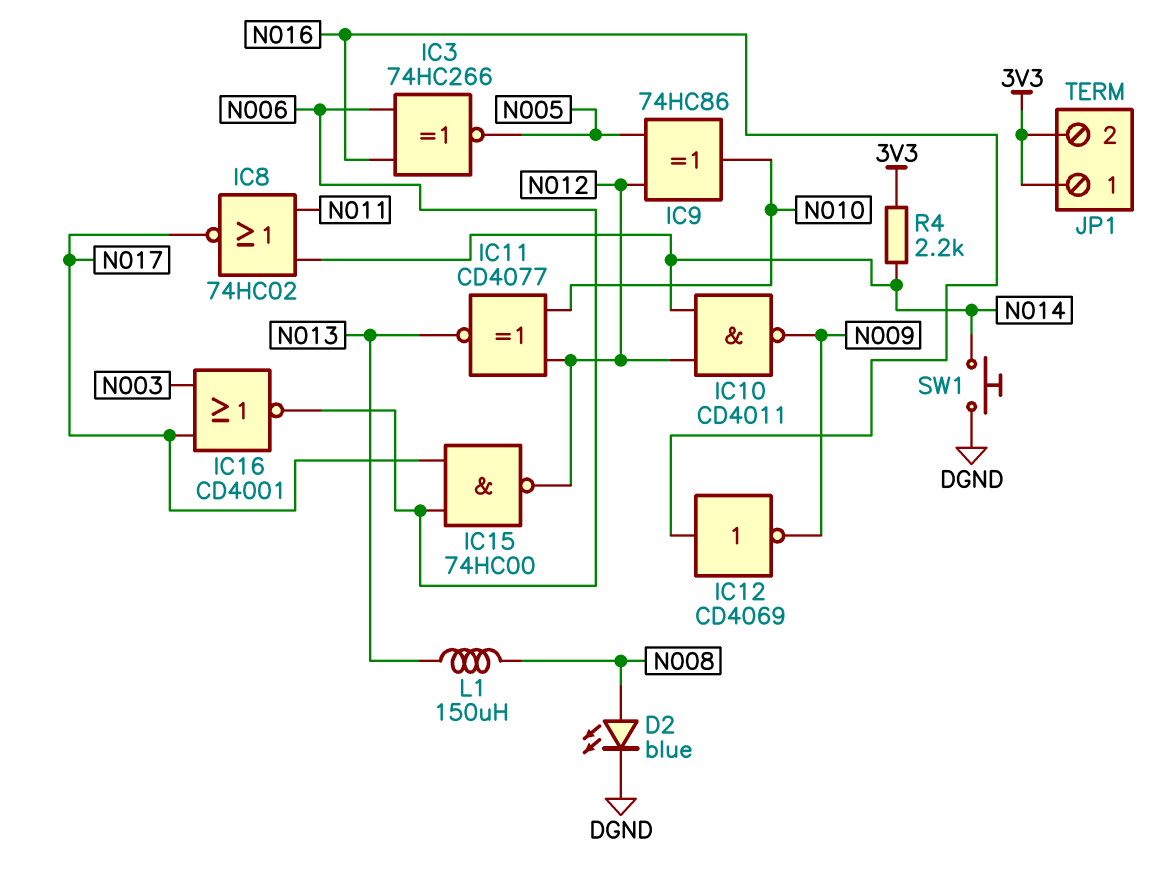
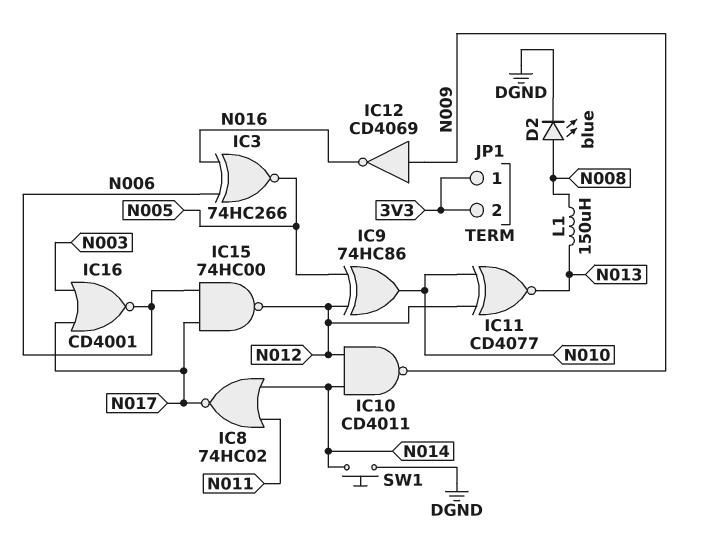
IC12: NOT CD4069 (in N016, out N009) -> NOT CD4069 (in N009, out N016)
R4: 2.2k (3V3, N014) -> none

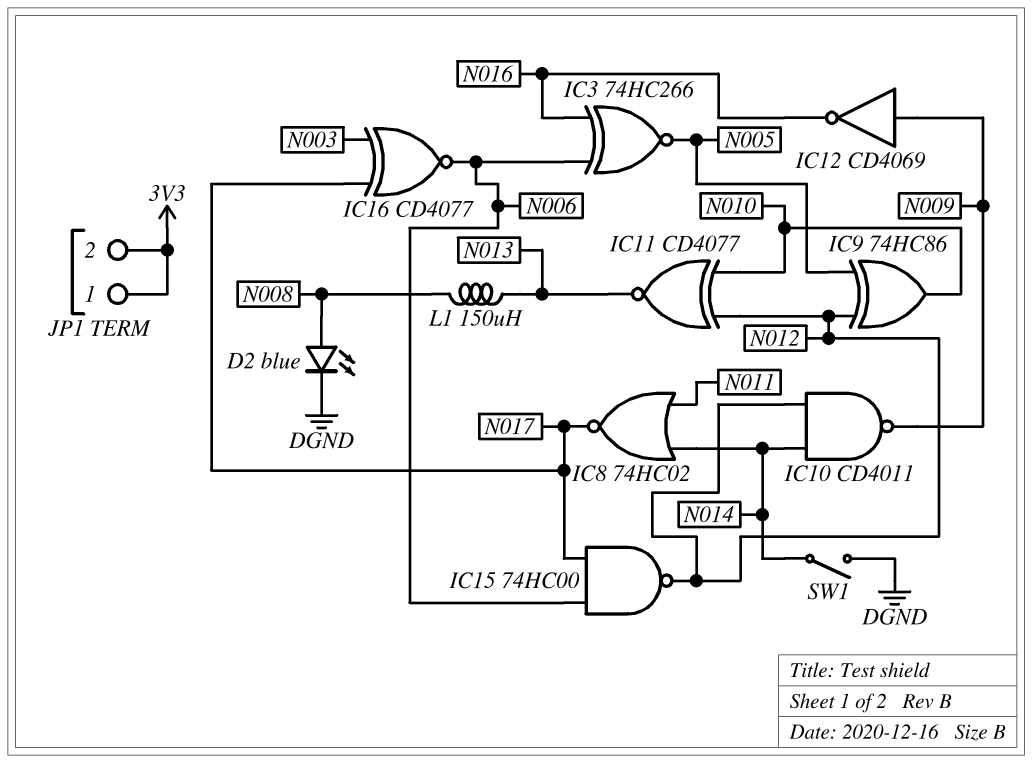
IC16: NOR CD4001 (in N003, in N017, out N006) -> XNOR CD4077 (in N003, in N017, out N006)
SW1: button (DGND, N014) -> switch (DGND, N014)

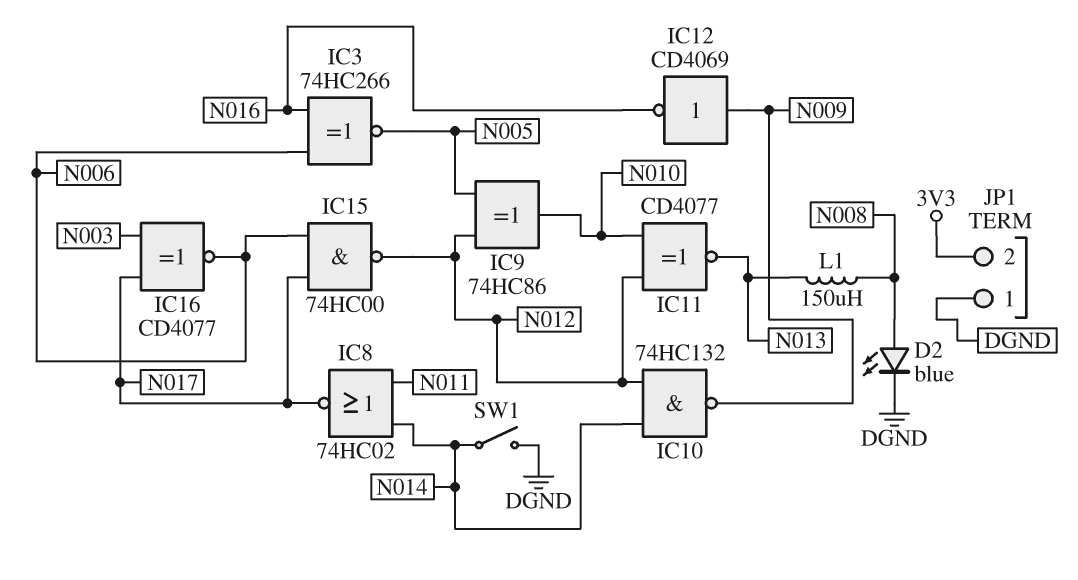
IC10: NAND CD4011 (in N012, in N014, out N009) -> NAND 74HC132 (in N012, in N014, out N009)
JP1 pin 1: 3V3 -> DGND

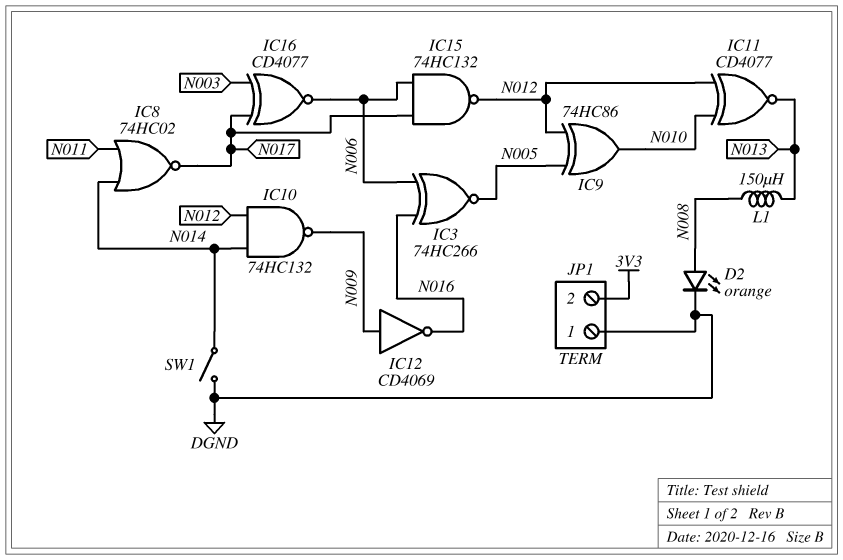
D2: LED blue (A N008, K DGND) -> LED orange (A N008, K DGND)
IC15: NAND 74HC00 (in N006, in N017, out N012) -> NAND 74HC132 (in N006, in N017, out N012)

